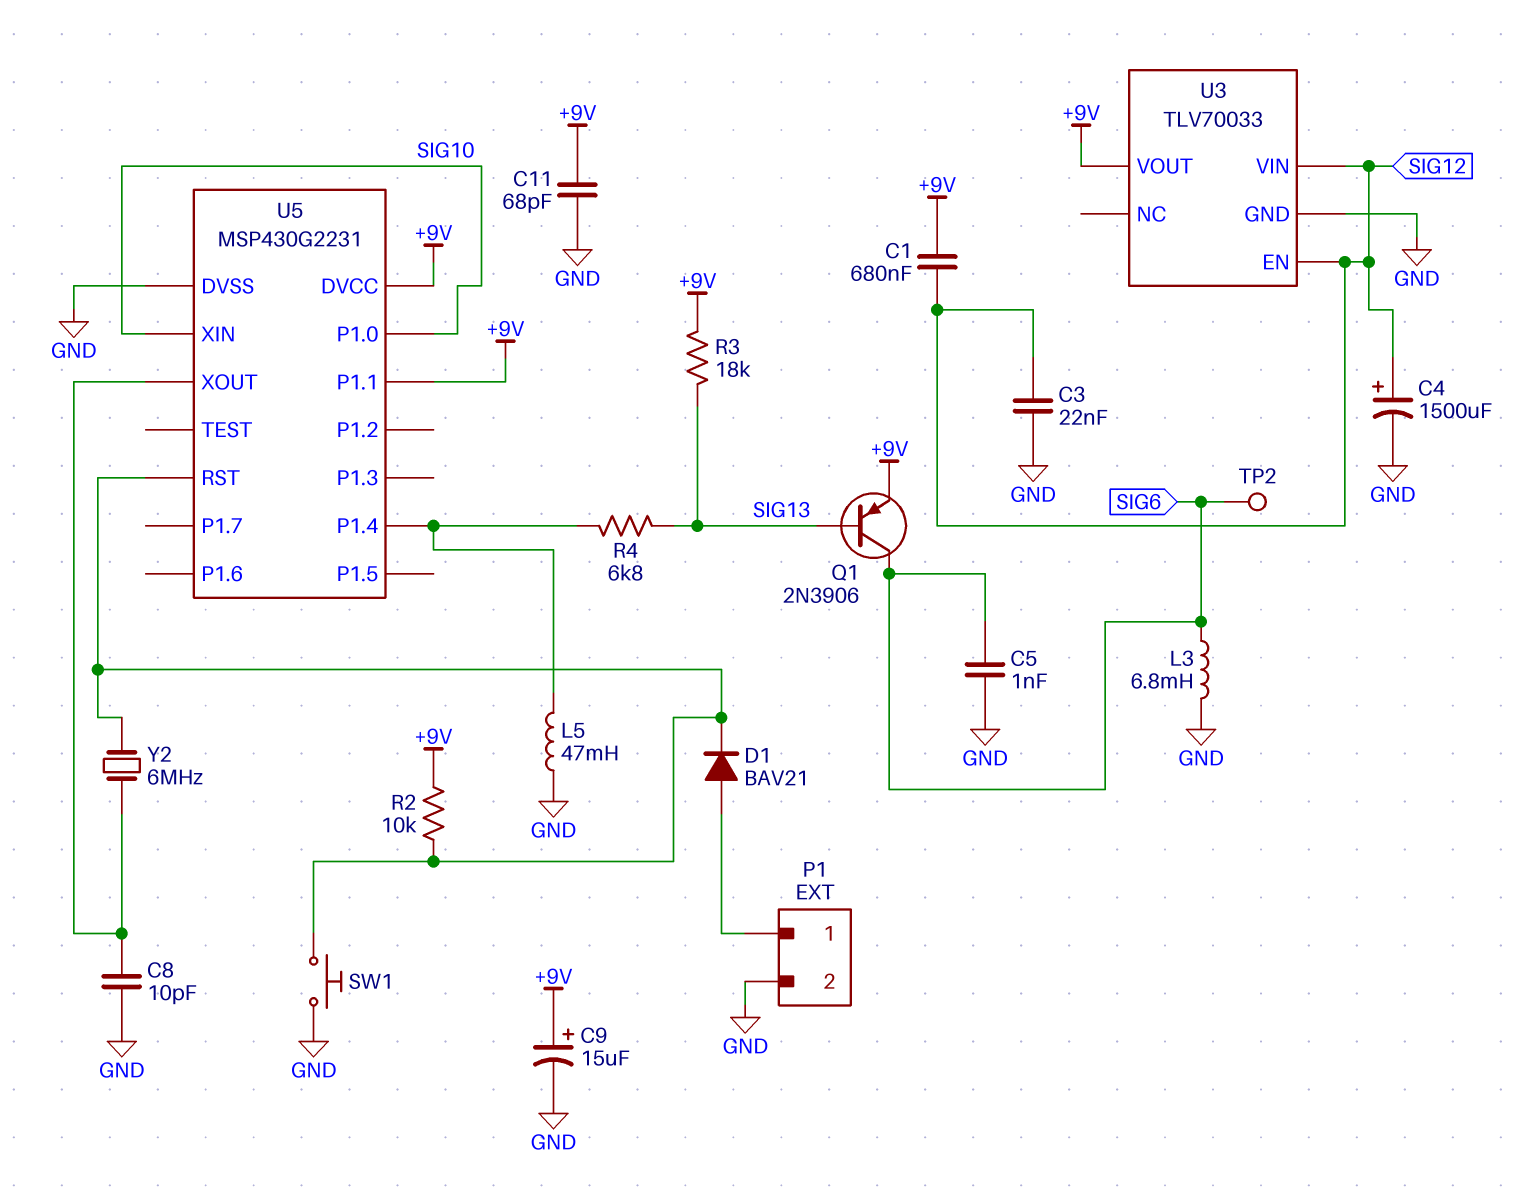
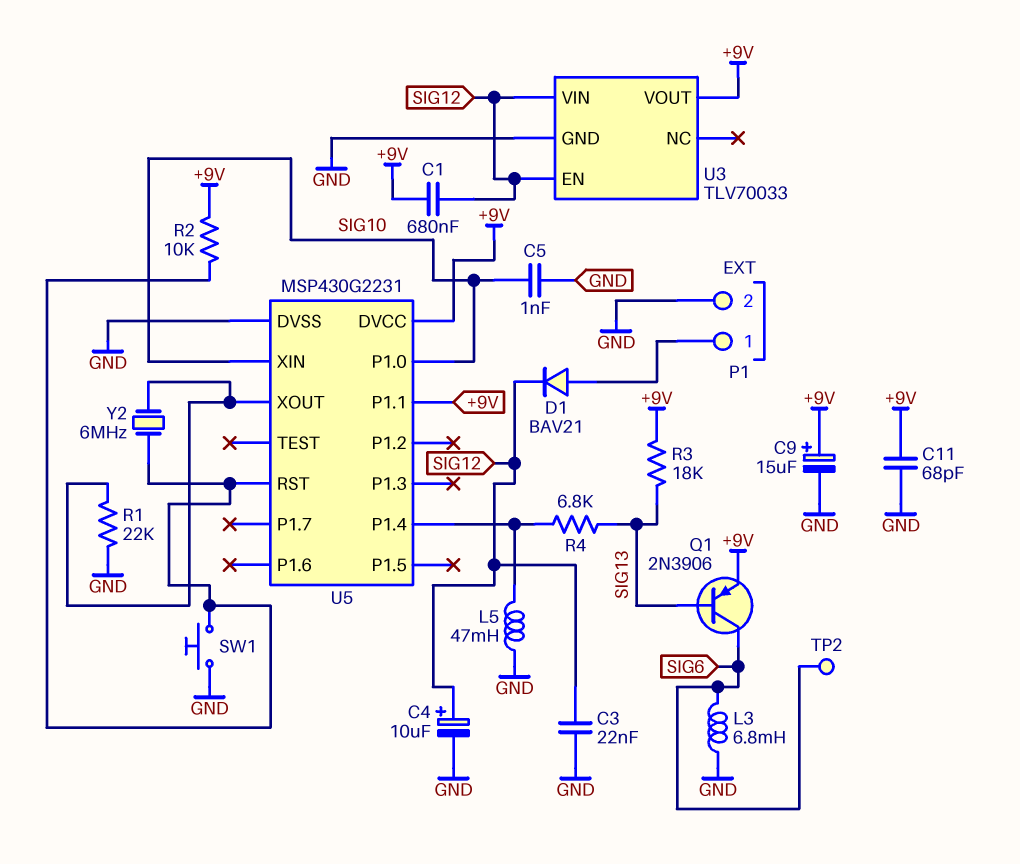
C4: 1500uF (plus SIG12, minus GND) -> 10uF (plus SIG12, minus GND)
C5: 1nF (GND, SIG6) -> 1nF (GND, SIG10)
C8: 10pF (GND, U5/XOUT) -> none
D1: diode BAV21 (A P1/1, K U5/RST) -> diode BAV21 (A P1/1, K SIG12)
R1: none -> 22k (GND, U5/XOUT)

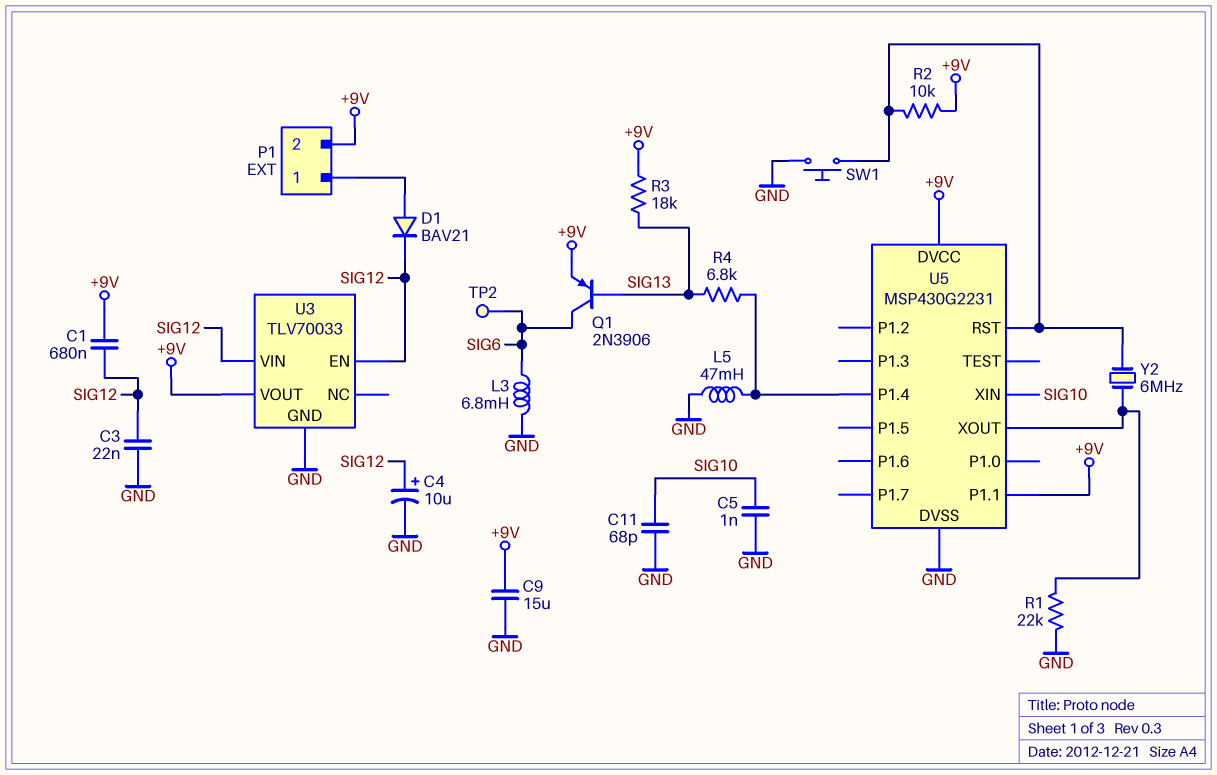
C9: 15uF (plus +9V, minus GND) -> 15uF (+9V, GND)
C11: 68pF (+9V, GND) -> 68pF (GND, SIG10)
P1 pin 2: GND -> +9V
U5 pin P1.0: SIG10 -> none

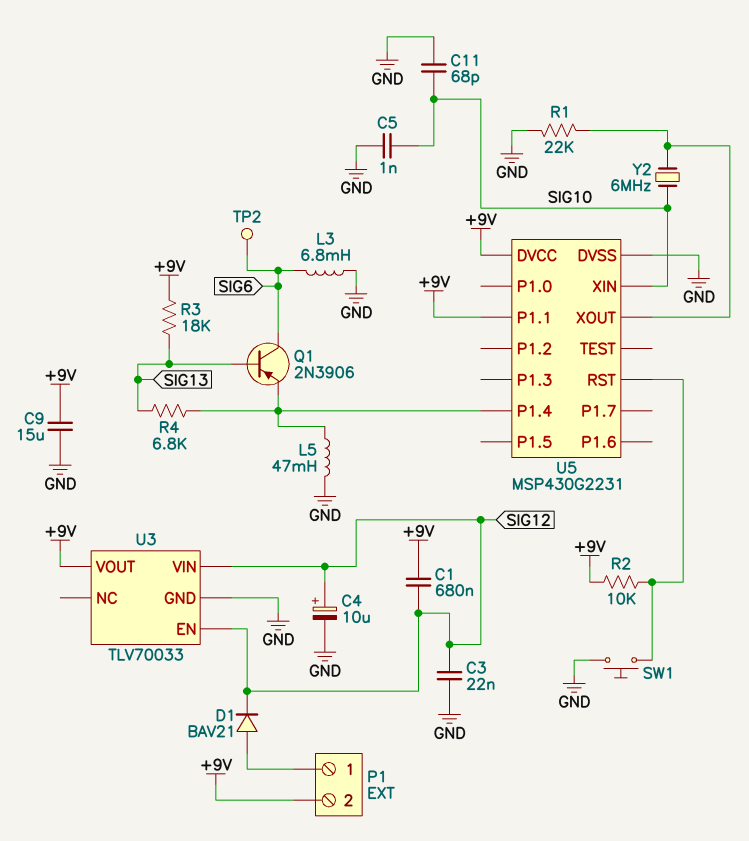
Q1: PNP 2N3906 (B SIG13, C SIG6, E +9V) -> PNP 2N3906 (B SIG13, C SIG6, E U5/P1.4)
Y2: 6MHz (U5/RST, U5/XOUT) -> 6MHz (SIG10, U5/XOUT)

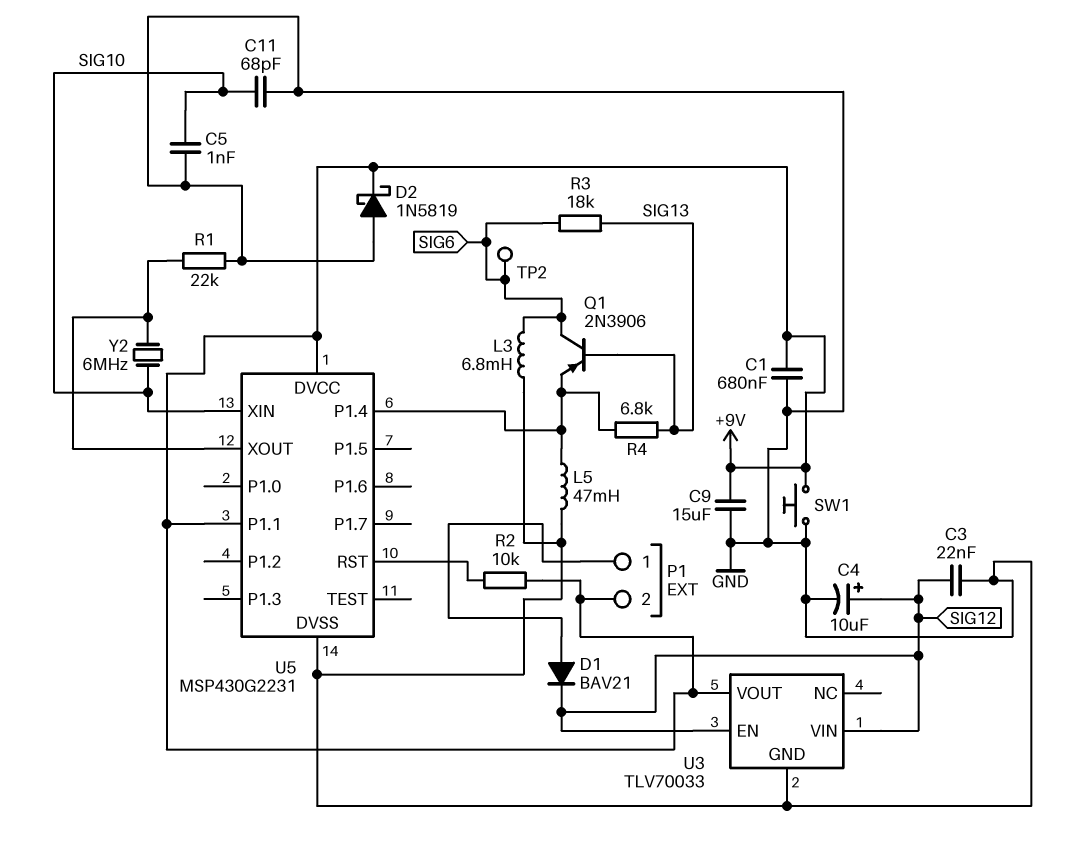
C1: 680nF (+9V, SIG12) -> 680nF (+9V, GND)
D2: none -> schottky 1N5819 (A GND, K +9V)
R3: 18k (+9V, SIG13) -> 18k (SIG6, SIG13)
SW1: button (GND, U5/RST) -> button (+9V, GND)

